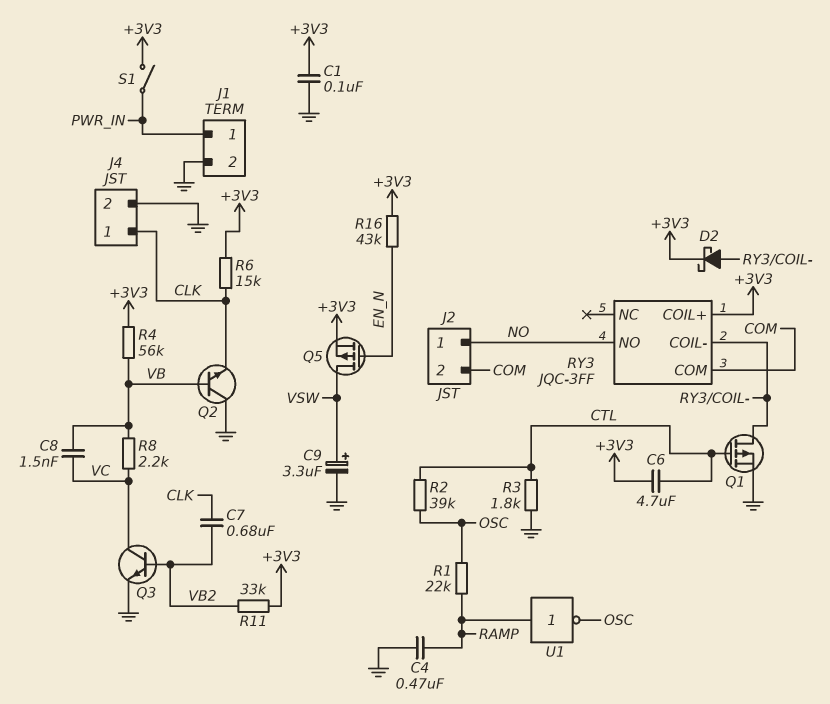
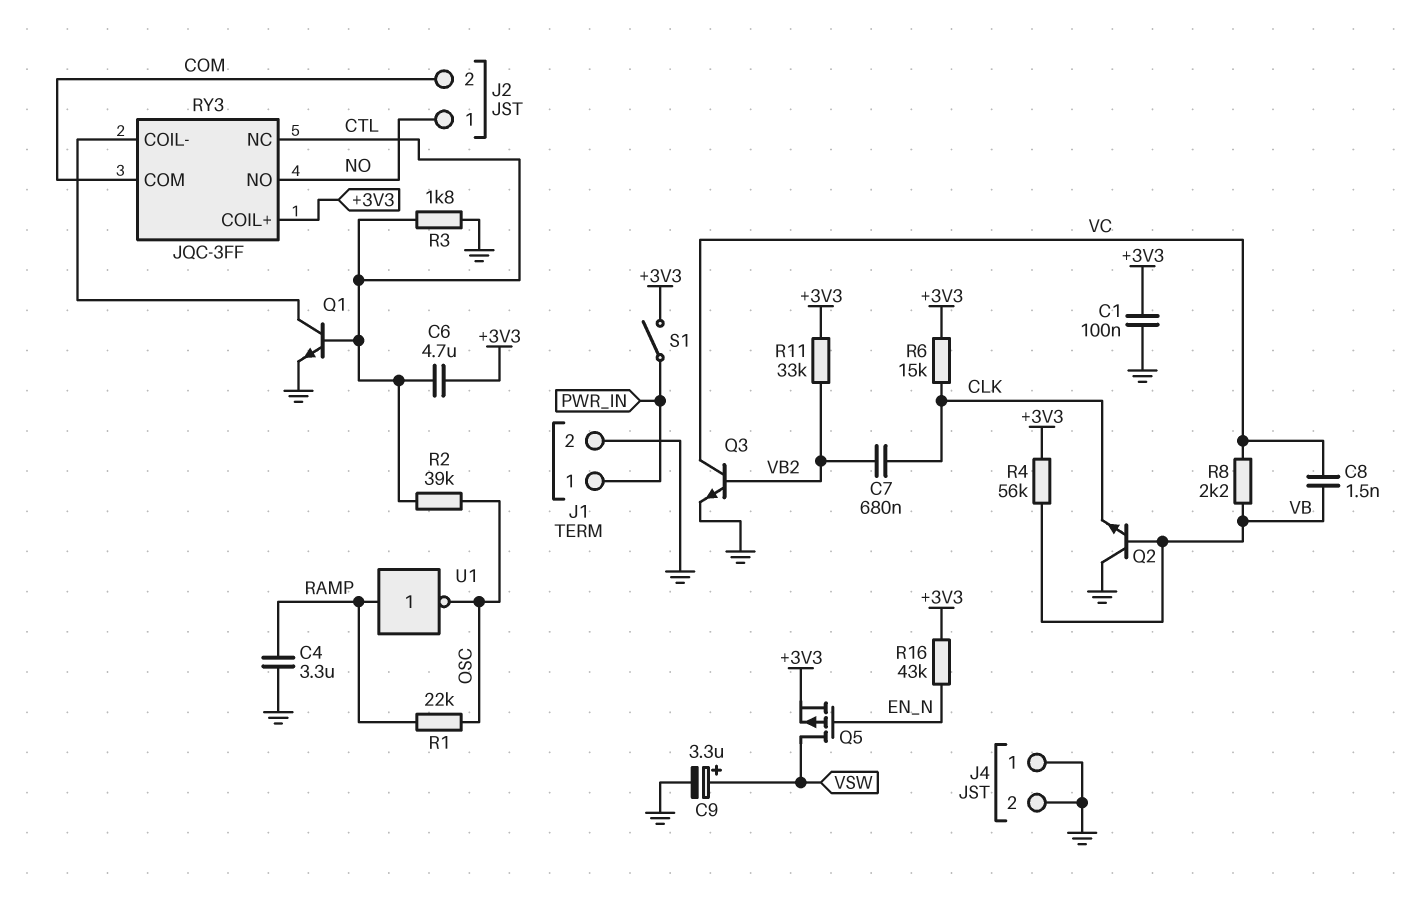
C4: 470nF (GND, RAMP) -> 3.3uF (GND, RAMP)
D2: schottky (A RY3/COIL-, K +3V3) -> none
J4 pin 1: CLK -> GND
Q1: PMOS (G CTL, D RY3/COIL-, S GND) -> NPN (B CTL, C RY3/COIL-, E GND)
RY3 pin NC: none -> CTL

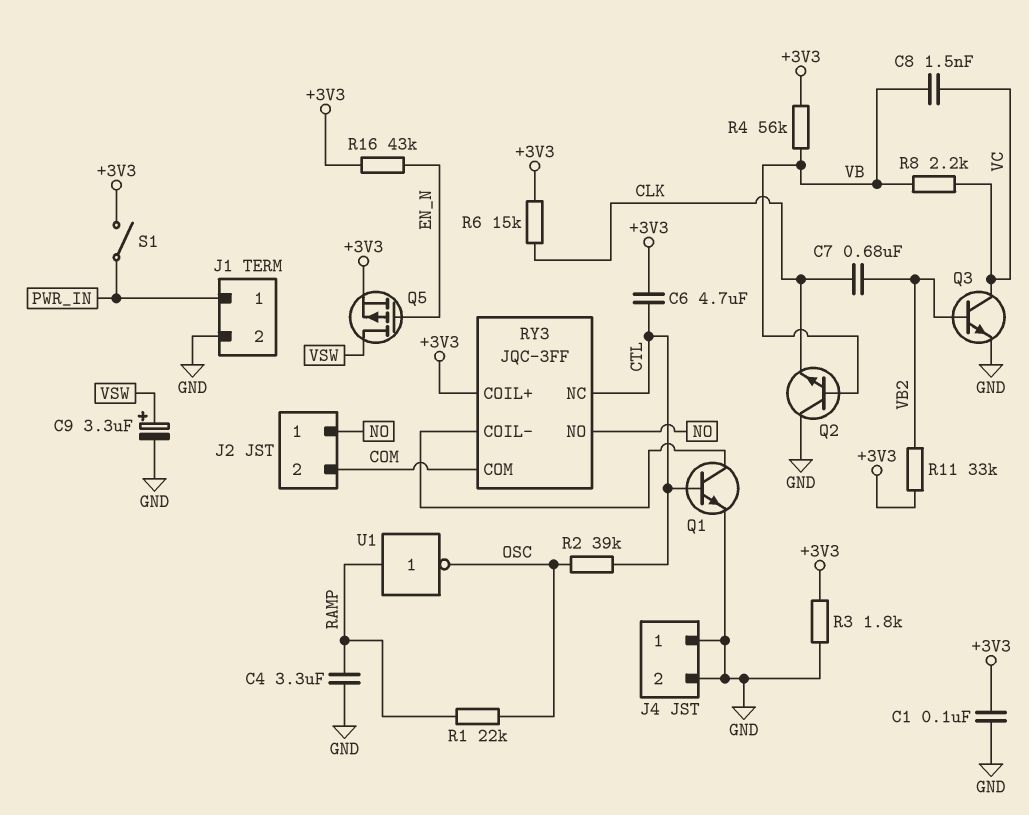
R3: 1.8k (CTL, GND) -> 1.8k (+3V3, GND)

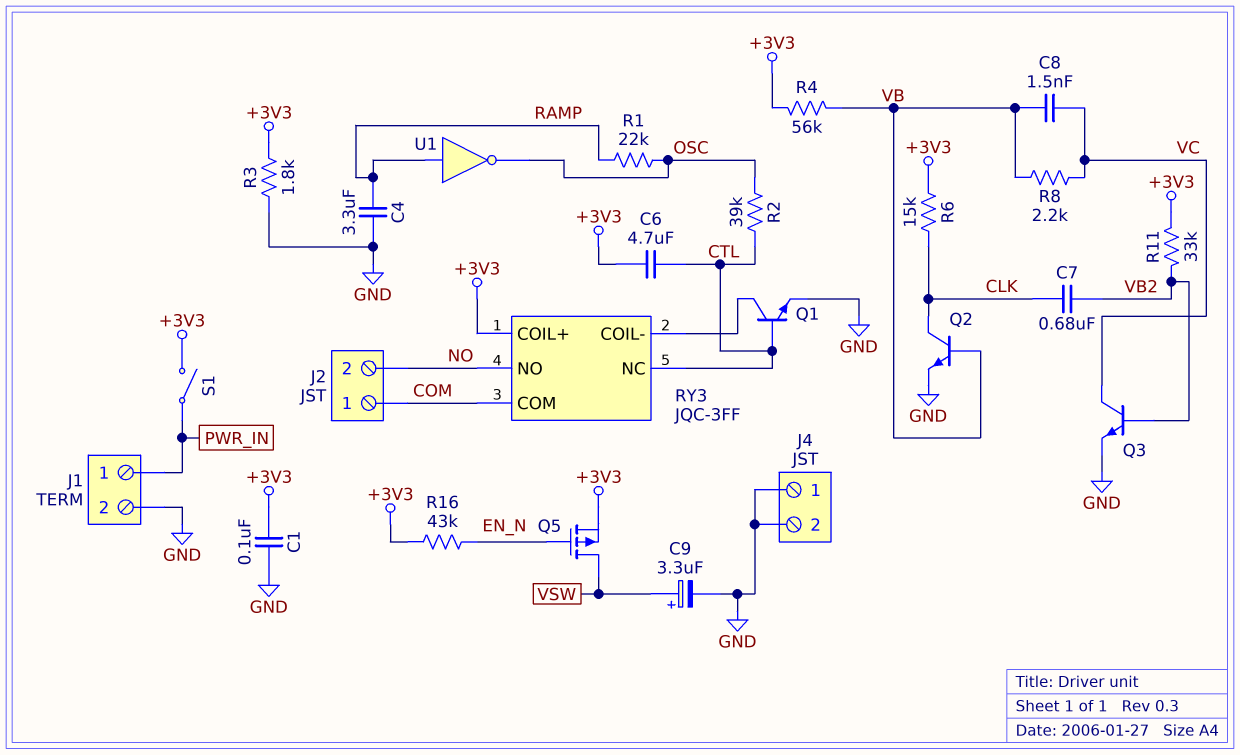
J2 pin 1: NO -> COM
J2 pin 2: COM -> NO
Q2: NPN (B VB, C GND, E CLK) -> NPN (B VB, C CLK, E GND)

